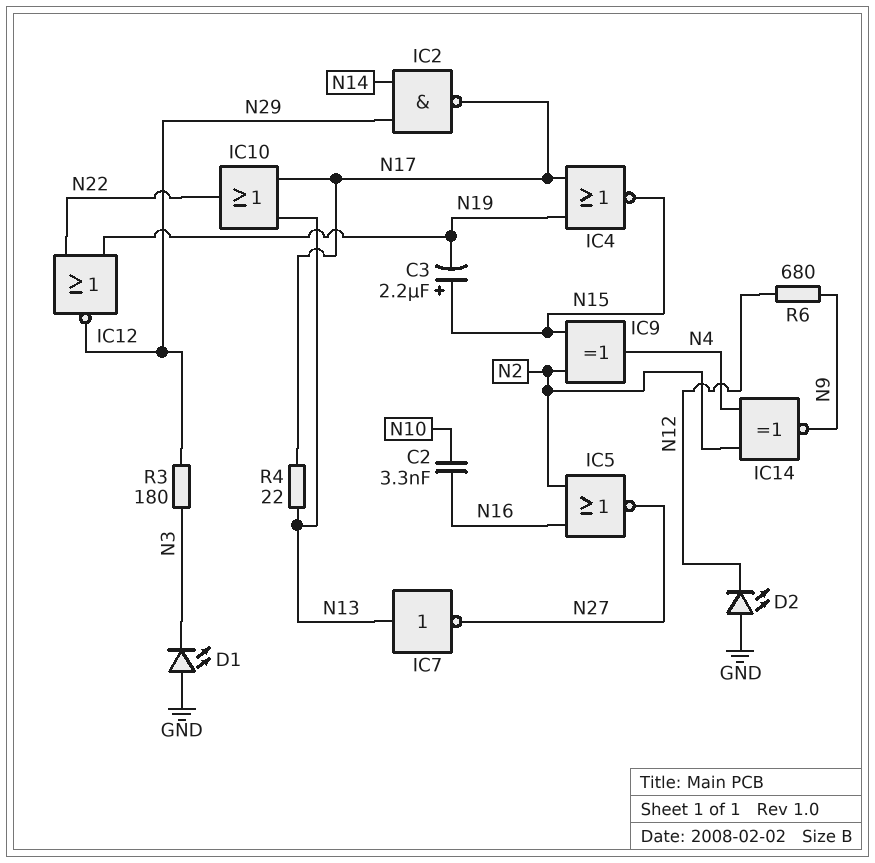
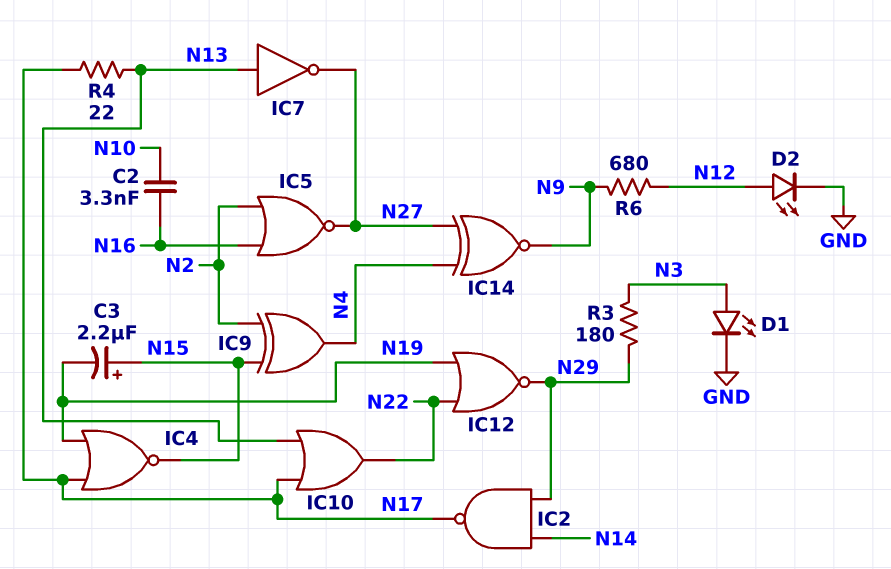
D1: LED (A GND, K N3) -> LED (A N3, K GND)
D2: LED (A GND, K N12) -> LED (A N12, K GND)
IC14: XNOR (in N2, in N4, out N9) -> XNOR (in N4, in N27, out N9)

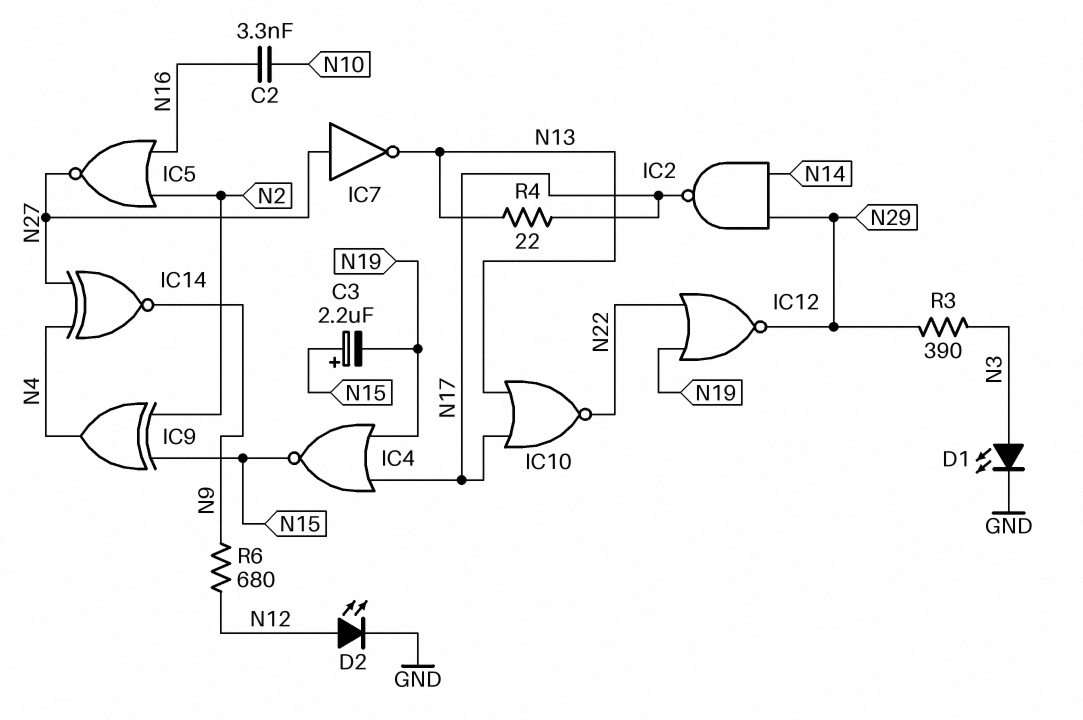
IC7: NOT (in N13, out N27) -> NOT (in N27, out N13)
IC10: OR (in N13, in N17, out N22) -> NOR (in N13, in N17, out N22)
R3: 180 (N3, N29) -> 390 (N3, N29)

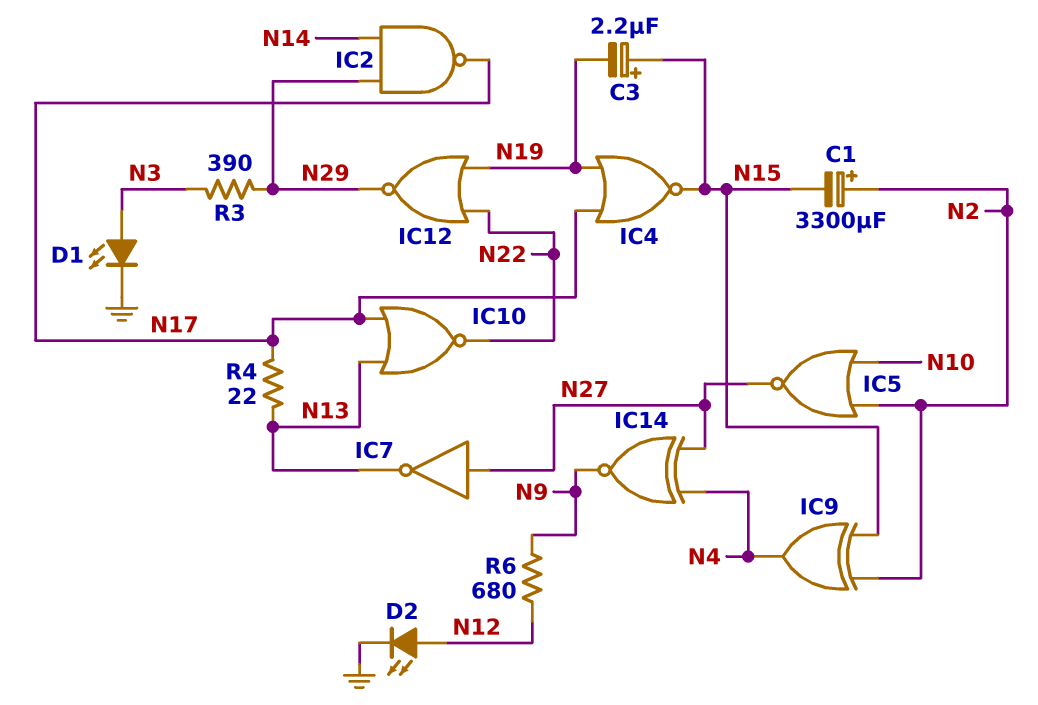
C1: none -> 3300uF (plus N2, minus N15)
C2: 3.3nF (N10, N16) -> none
IC5: NOR (in N2, in N16, out N27) -> NOR (in N2, in N10, out N27)

